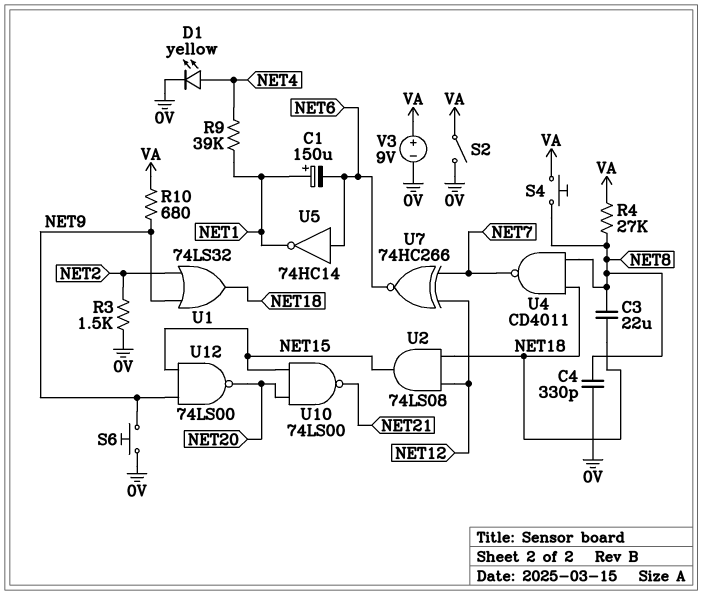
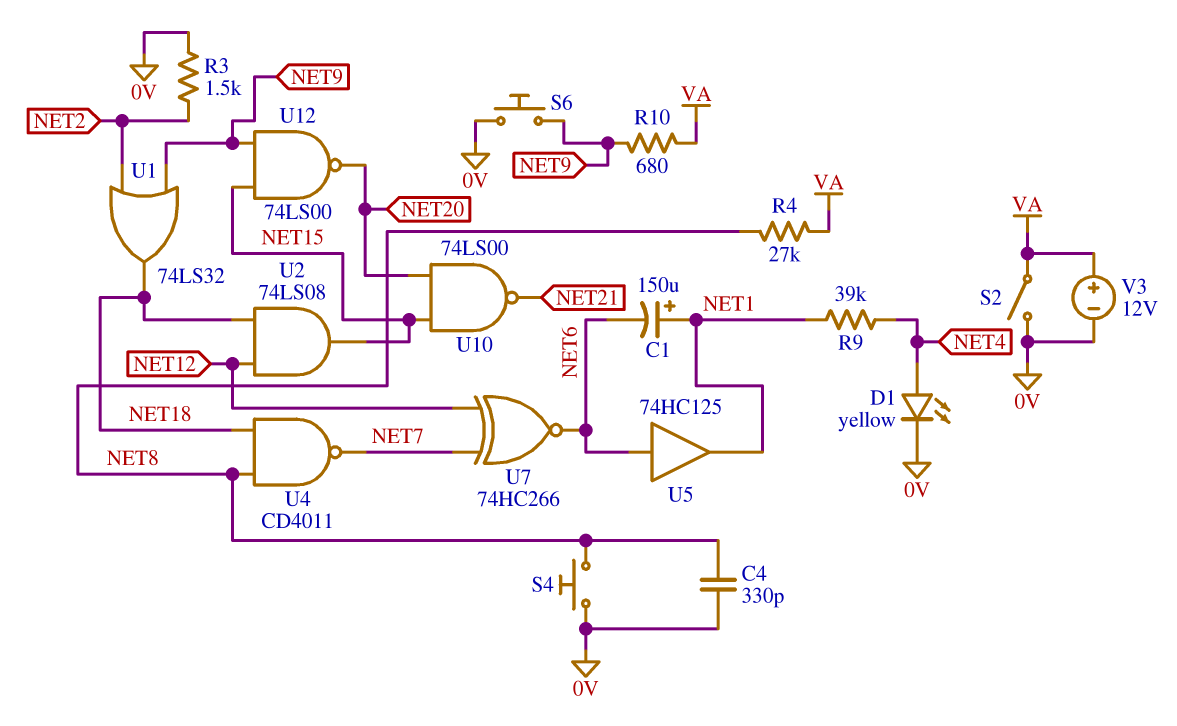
C3: 22uF (NET8, NET18) -> none
S4: button (NET8, VA) -> button (0V, NET8)
U5: NOT 74HC14 (in NET6, out NET1) -> buffer 74HC125 (in NET6, out NET1)
V3: 9V (plus VA, minus 0V) -> 12V (plus VA, minus 0V)

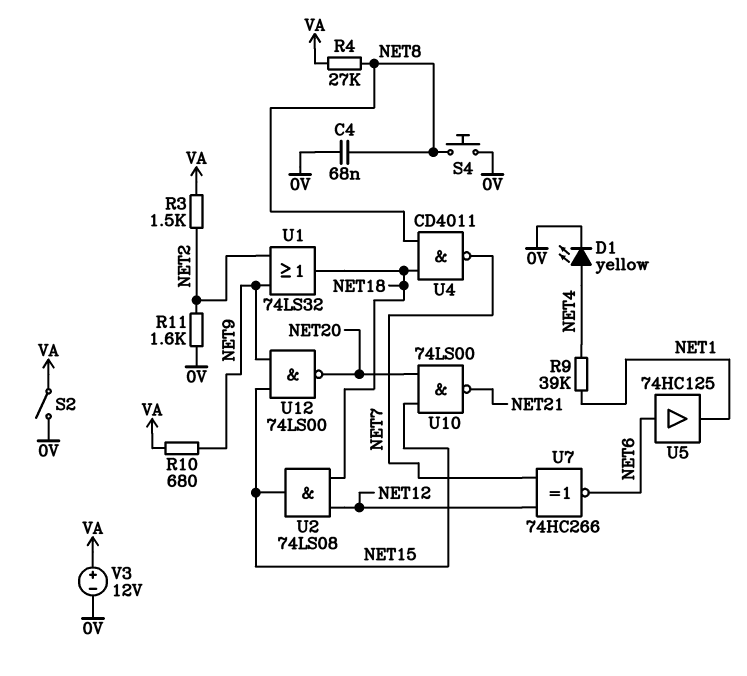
C1: 150uF (plus NET1, minus NET6) -> none
C4: 330pF (0V, NET8) -> 68nF (0V, NET8)
R3: 1.5k (0V, NET2) -> 1.5k (NET2, VA)
R11: none -> 1.6k (0V, NET2)
S6: button (0V, NET9) -> none

